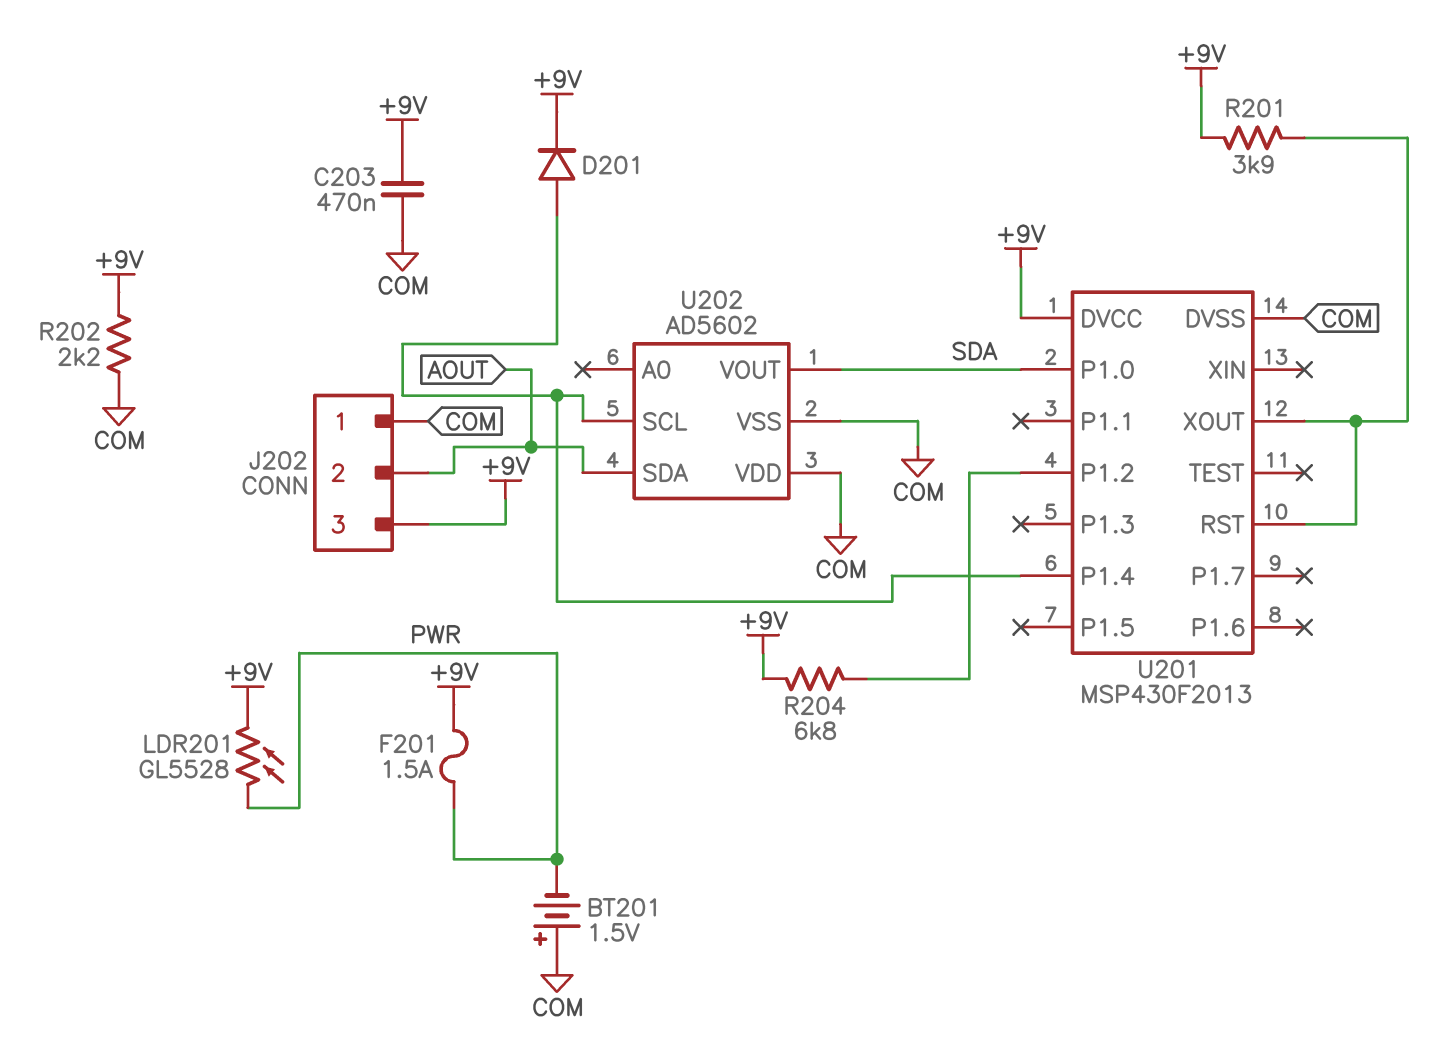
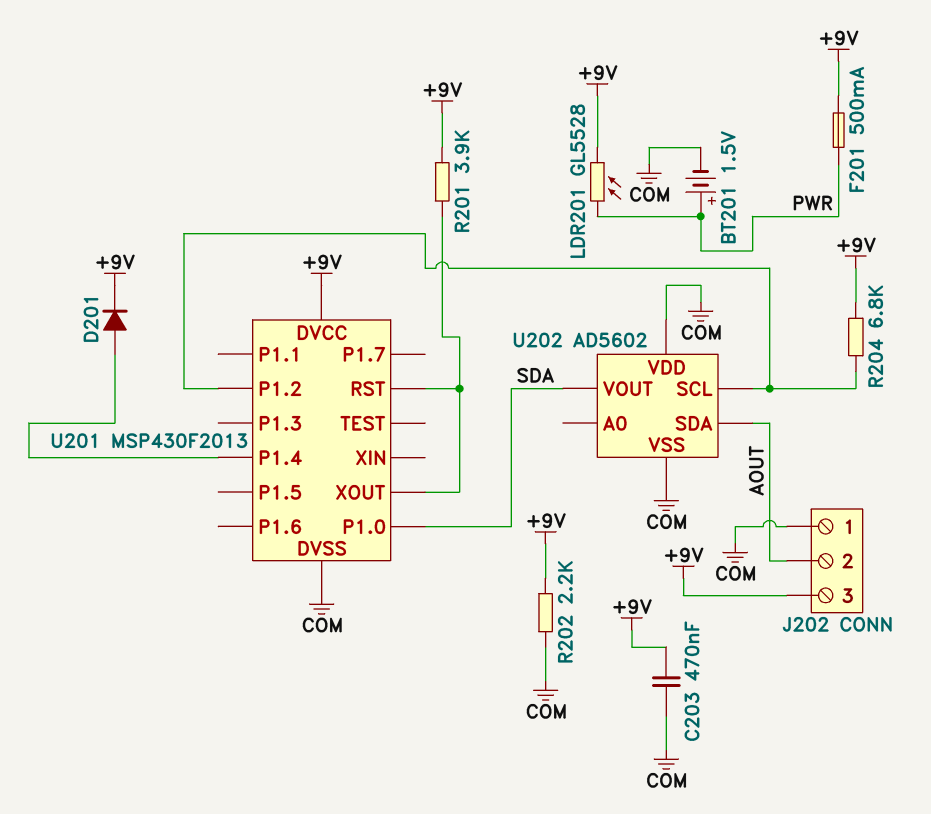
BT201: 1.5V (plus COM, minus PWR) -> 1.5V (plus PWR, minus COM)
F201: 1.5A (+9V, PWR) -> 500mA (+9V, PWR)
U202 pin SCL: U201/P1.4 -> U201/P1.2

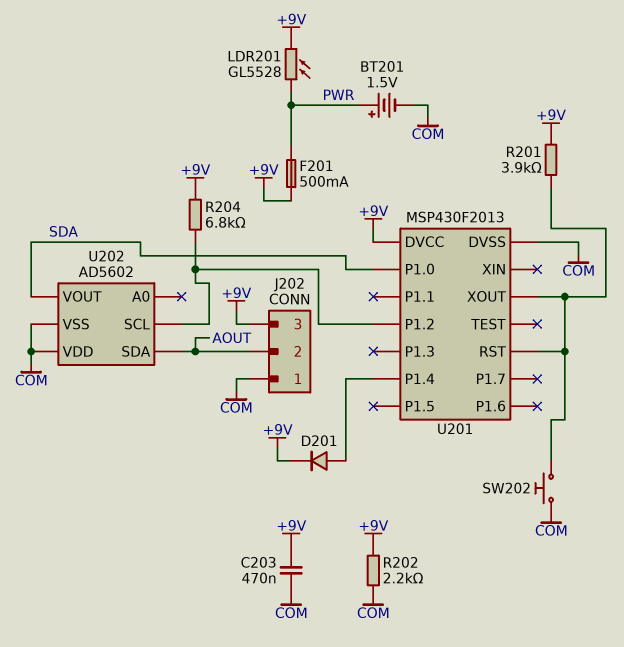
SW202: none -> button (COM, U201/RST)

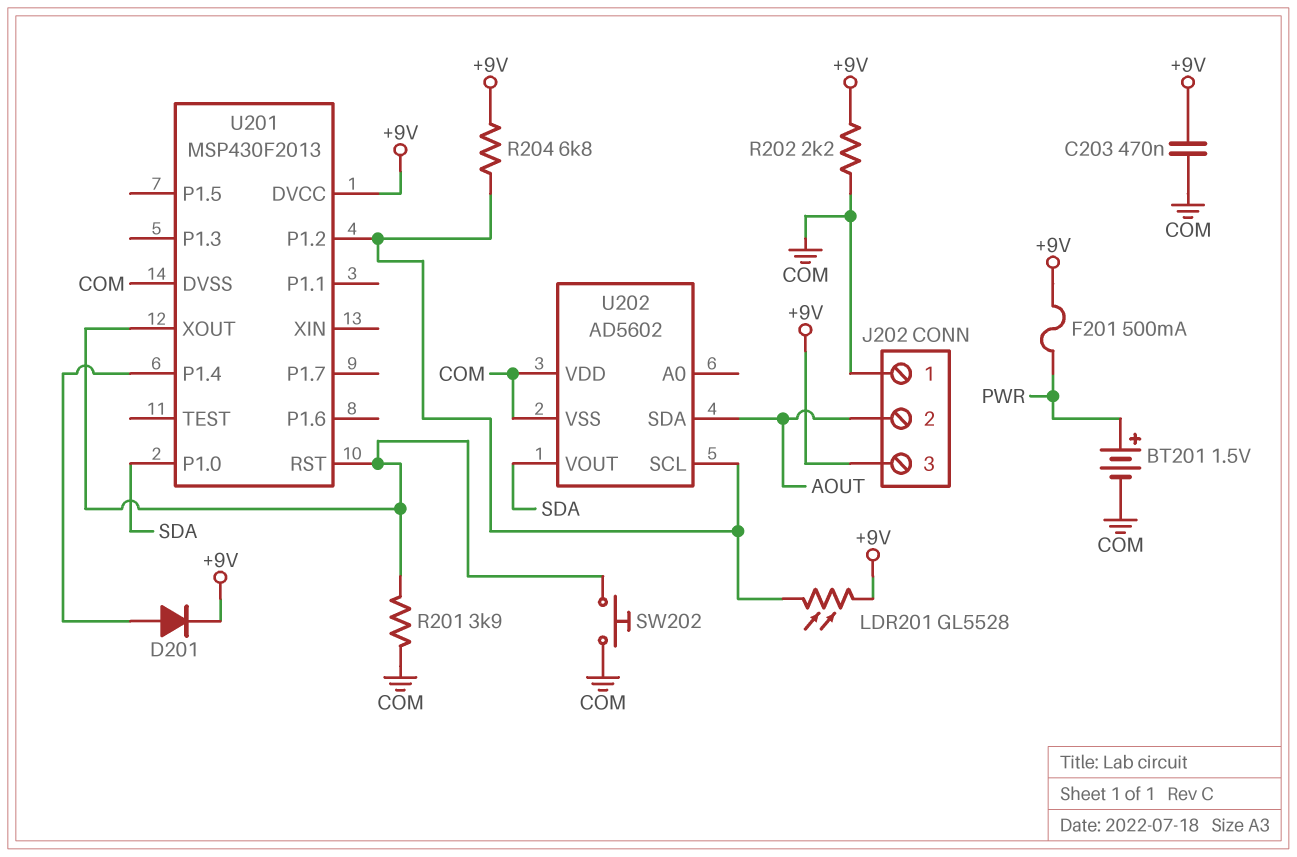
LDR201: GL5528 (+9V, PWR) -> GL5528 (+9V, U201/P1.2)
R201: 3.9k (+9V, U201/RST) -> 3.9k (COM, U201/RST)

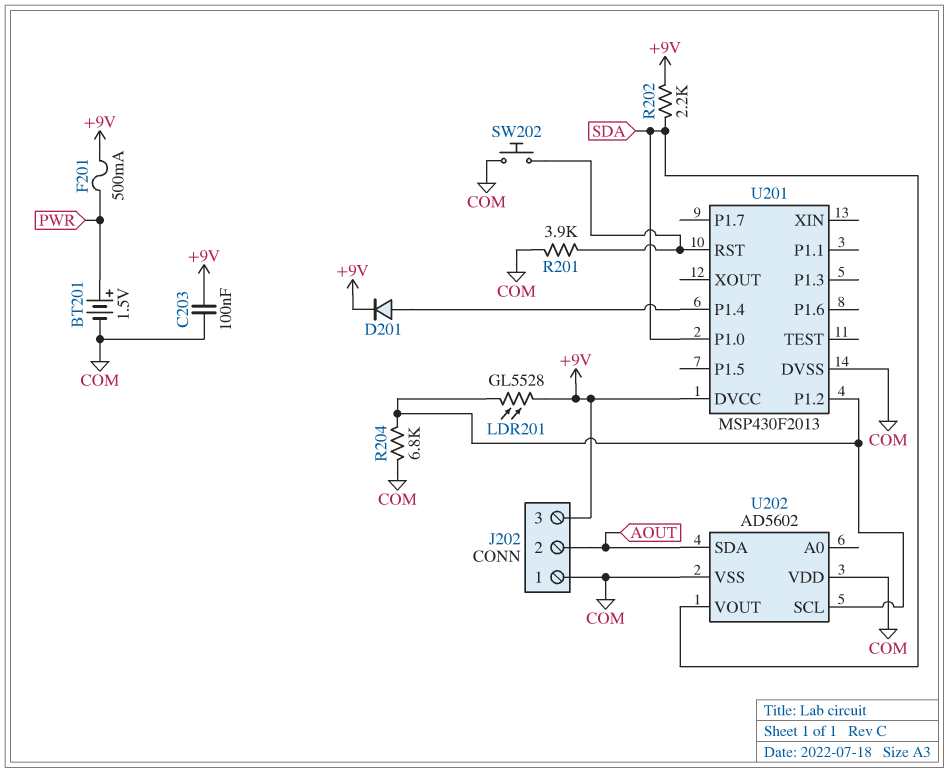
C203: 470nF (+9V, COM) -> 100nF (+9V, COM)
R202: 2.2k (+9V, COM) -> 2.2k (+9V, SDA)
R204: 6.8k (+9V, U201/P1.2) -> 6.8k (COM, U201/P1.2)
U201 pin XOUT: U201/RST -> none

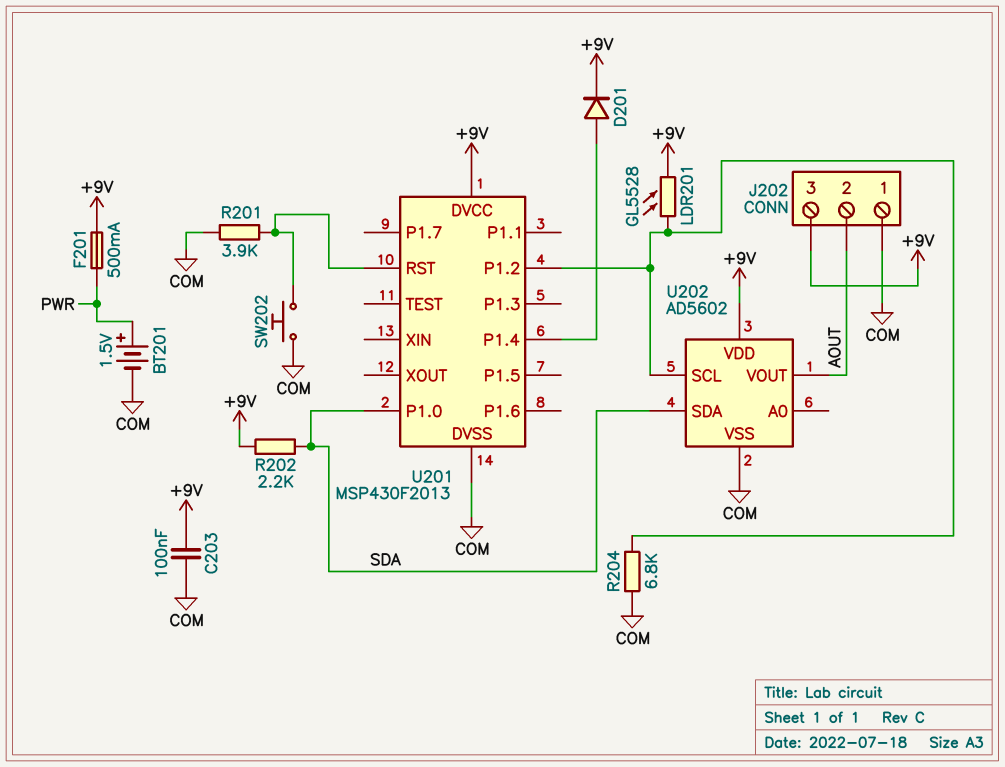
U202 pin SDA: AOUT -> SDA
U202 pin VDD: COM -> +9V
U202 pin VOUT: SDA -> AOUT

